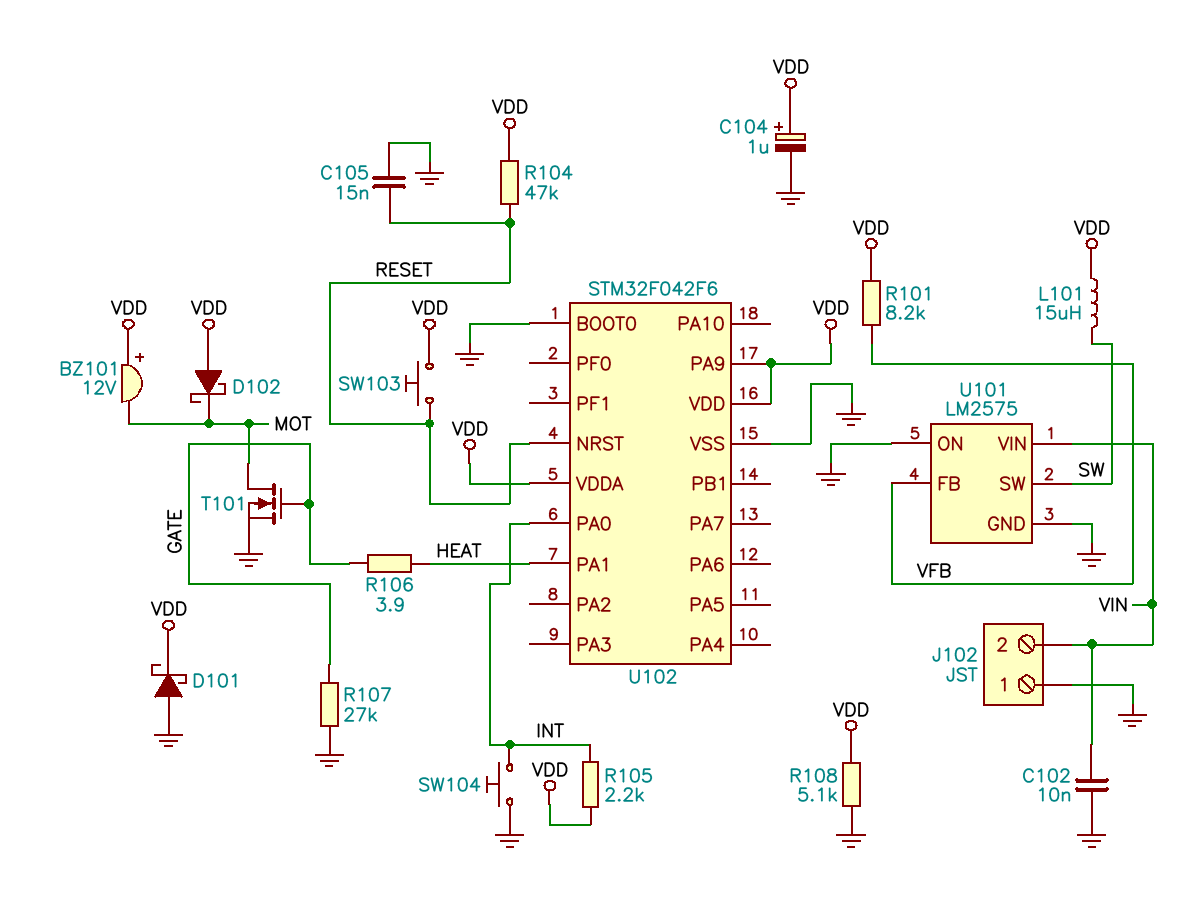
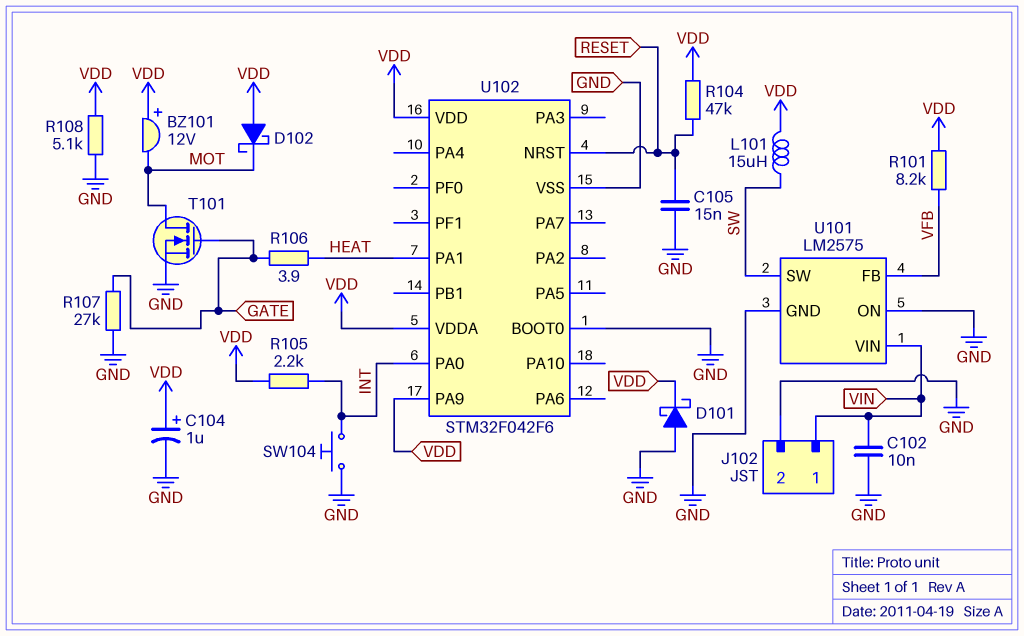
J102 pin 1: GND -> VIN
J102 pin 2: VIN -> GND
SW103: button (RESET, VDD) -> none

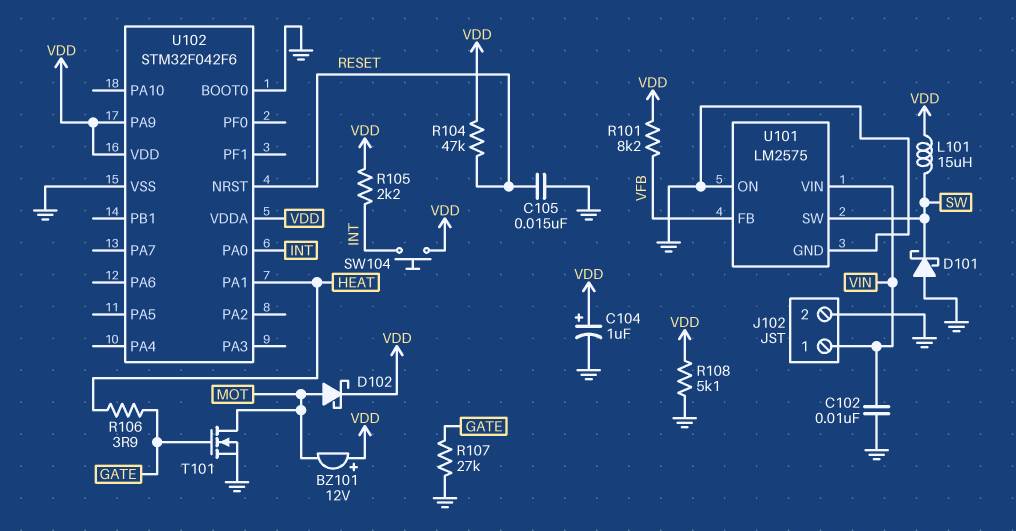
D101: schottky (A GND, K VDD) -> schottky (A GND, K SW)
D102: schottky (A VDD, K MOT) -> schottky (A MOT, K VDD)
SW104: button (GND, INT) -> button (INT, VDD)

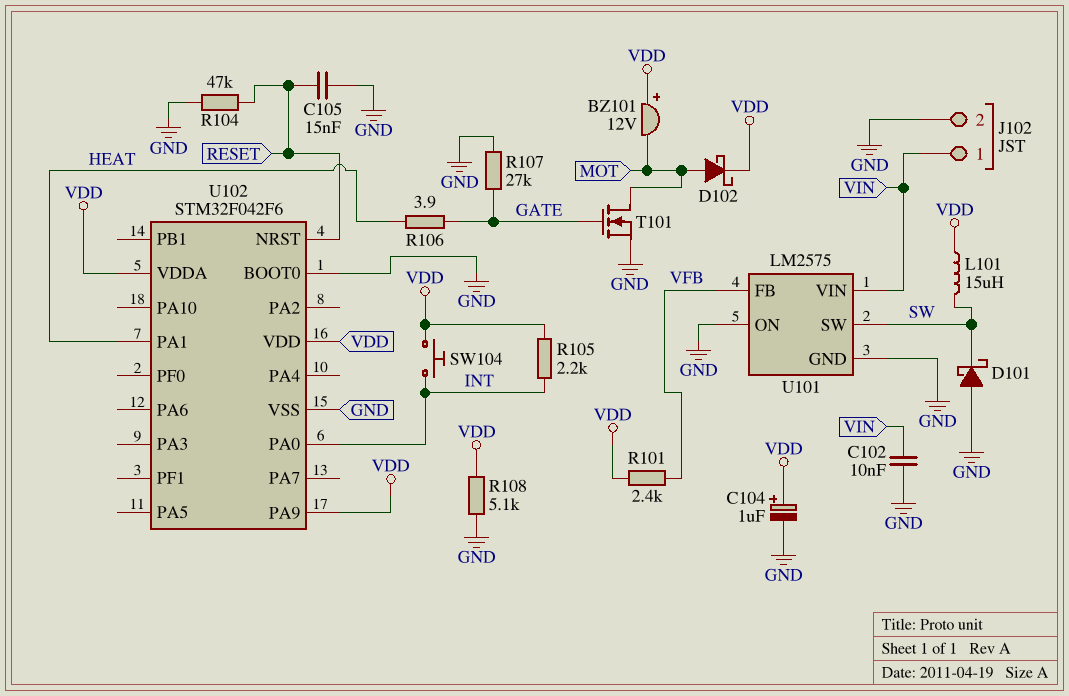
R101: 8.2k (VDD, VFB) -> 2.4k (VDD, VFB)
R104: 47k (RESET, VDD) -> 47k (GND, RESET)

